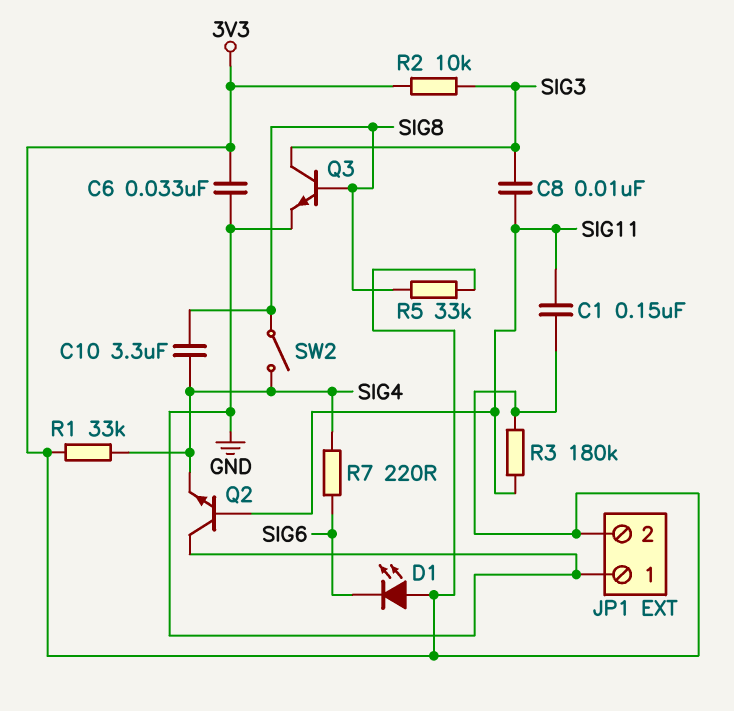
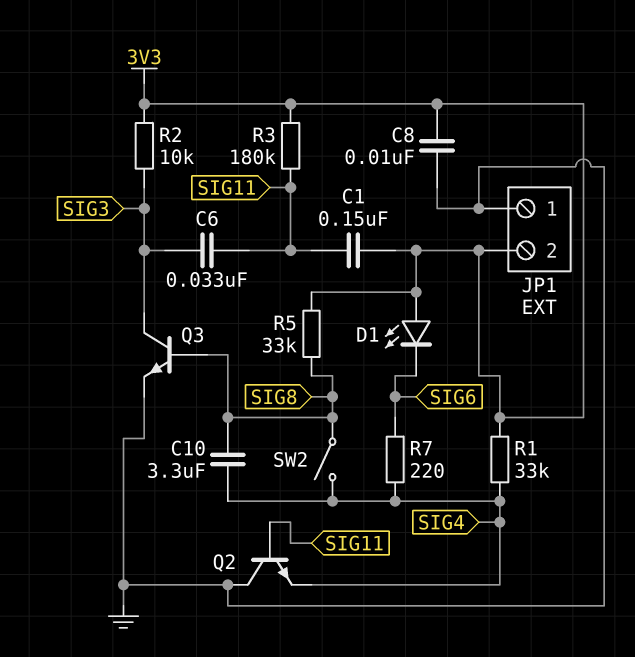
C6: 33nF (3V3, GND) -> 33nF (SIG3, SIG11)
C8: 10nF (SIG3, SIG11) -> 10nF (3V3, GND)

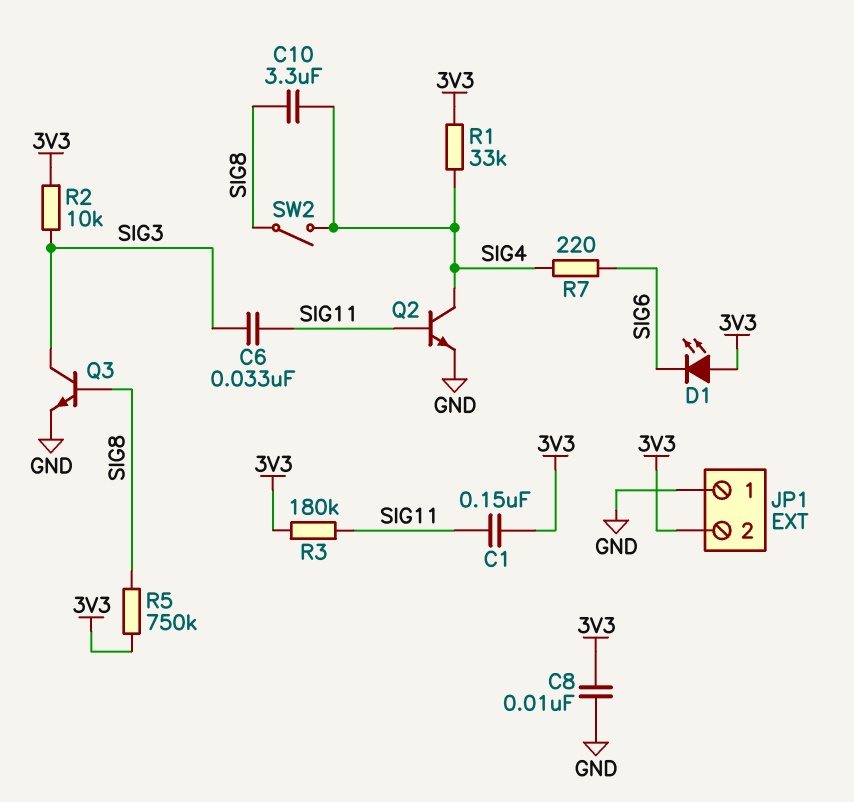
Q2: NPN (B SIG11, C GND, E SIG4) -> NPN (B SIG11, C SIG4, E GND)
R5: 33k (3V3, SIG8) -> 750k (3V3, SIG8)

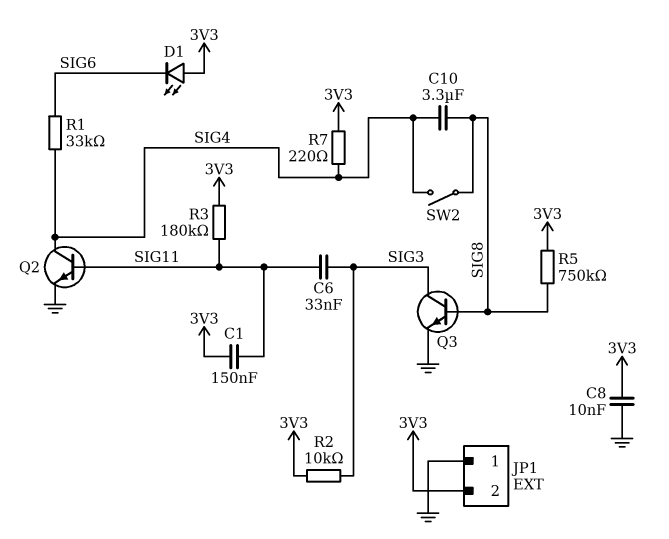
R1: 33k (3V3, SIG4) -> 33k (SIG4, SIG6)
R7: 220 (SIG4, SIG6) -> 220 (3V3, SIG4)

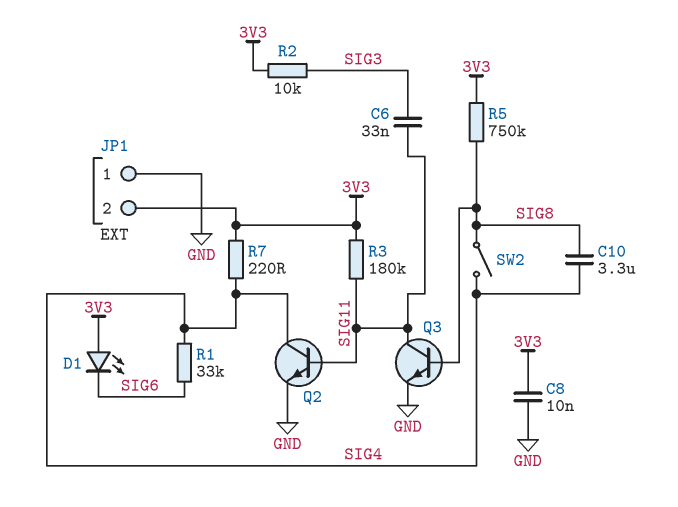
C1: 150nF (3V3, SIG11) -> none
Q3: NPN (B SIG8, C SIG3, E GND) -> NPN (B SIG8, C SIG11, E GND)

